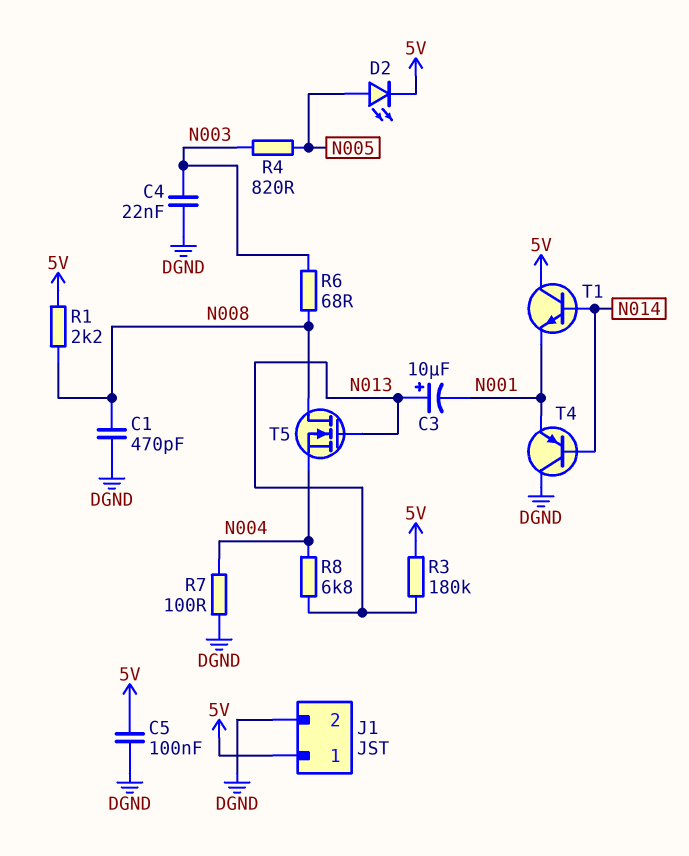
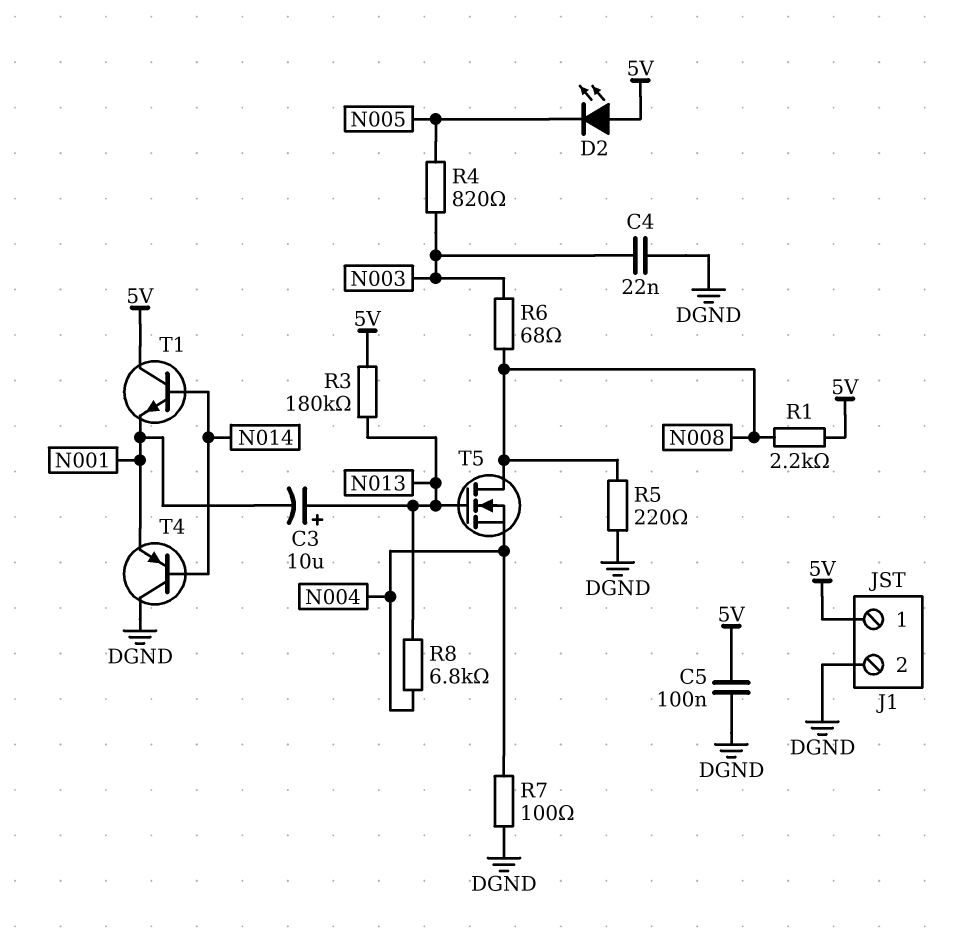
C1: 470pF (DGND, N008) -> none
D2: LED (A N005, K 5V) -> LED (A 5V, K N005)
R5: none -> 220 (DGND, N008)

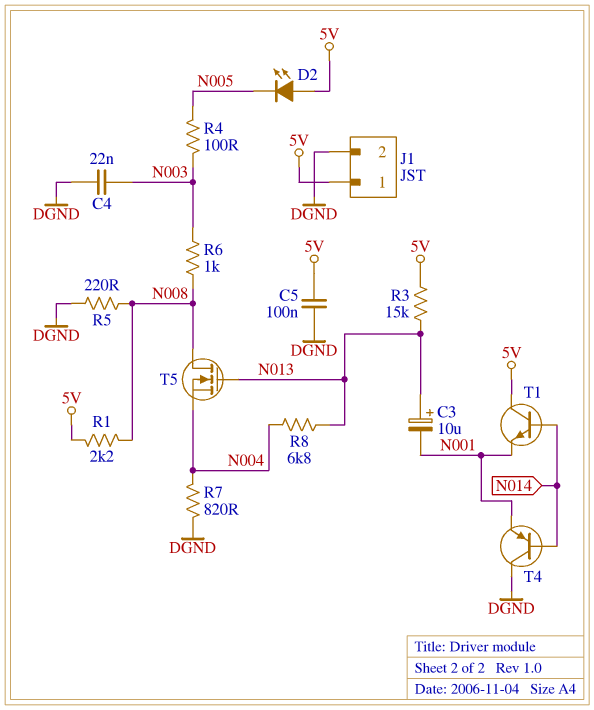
R3: 180k (5V, N013) -> 15k (5V, N013)
R4: 820 (N003, N005) -> 100 (N003, N005)
R6: 68 (N003, N008) -> 1k (N003, N008)
R7: 100 (DGND, N004) -> 820 (DGND, N004)

